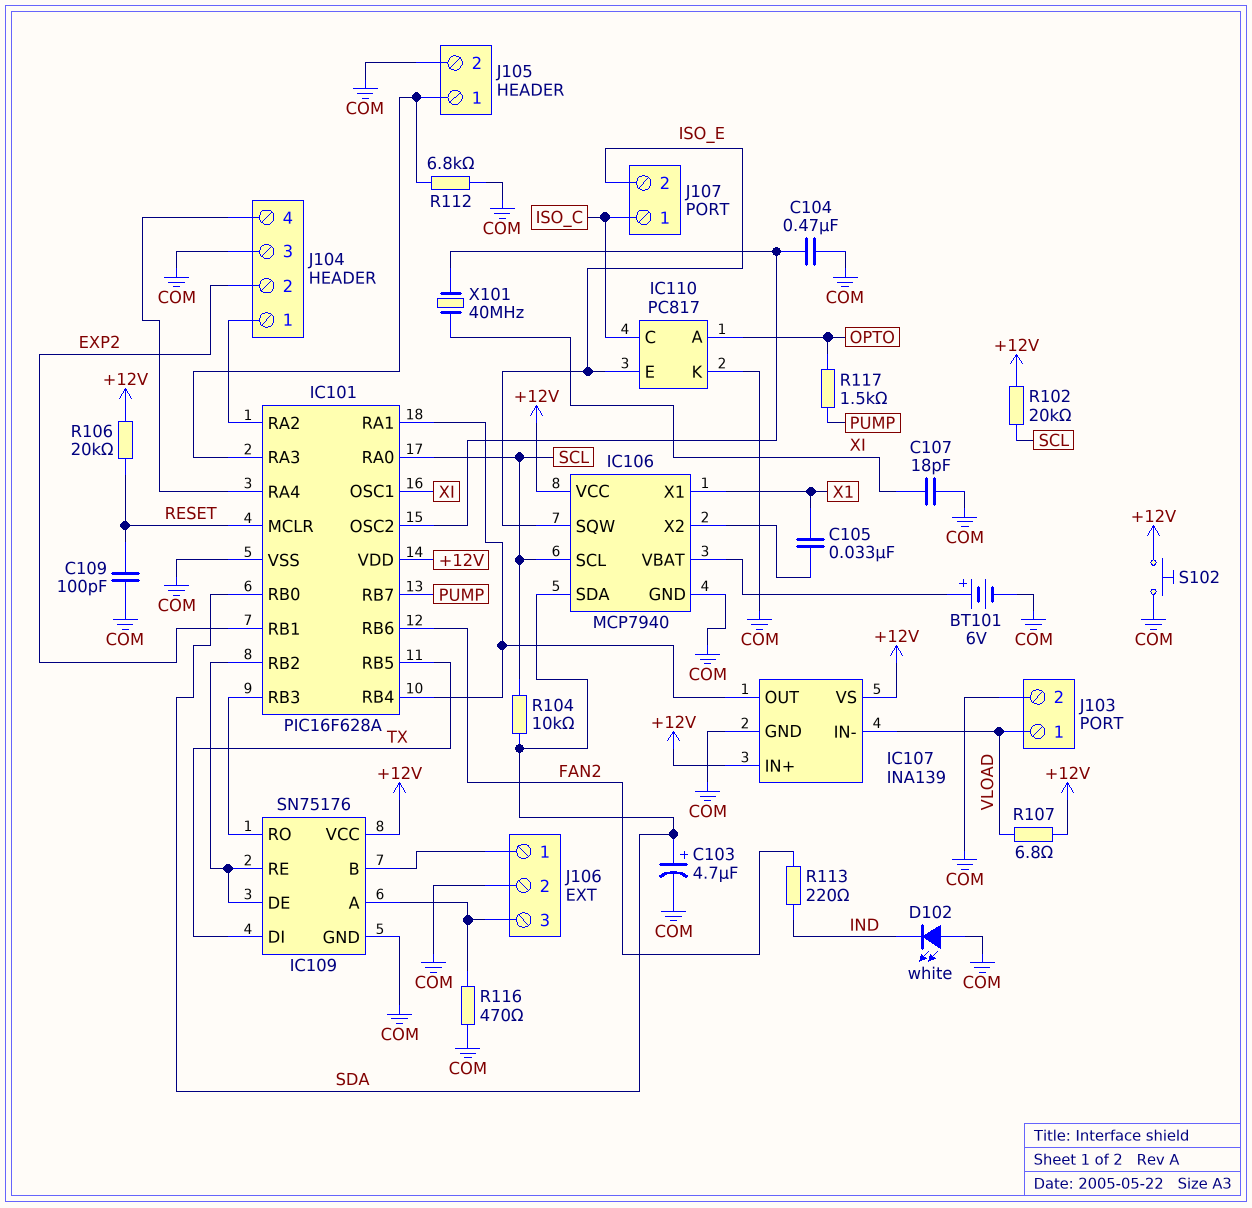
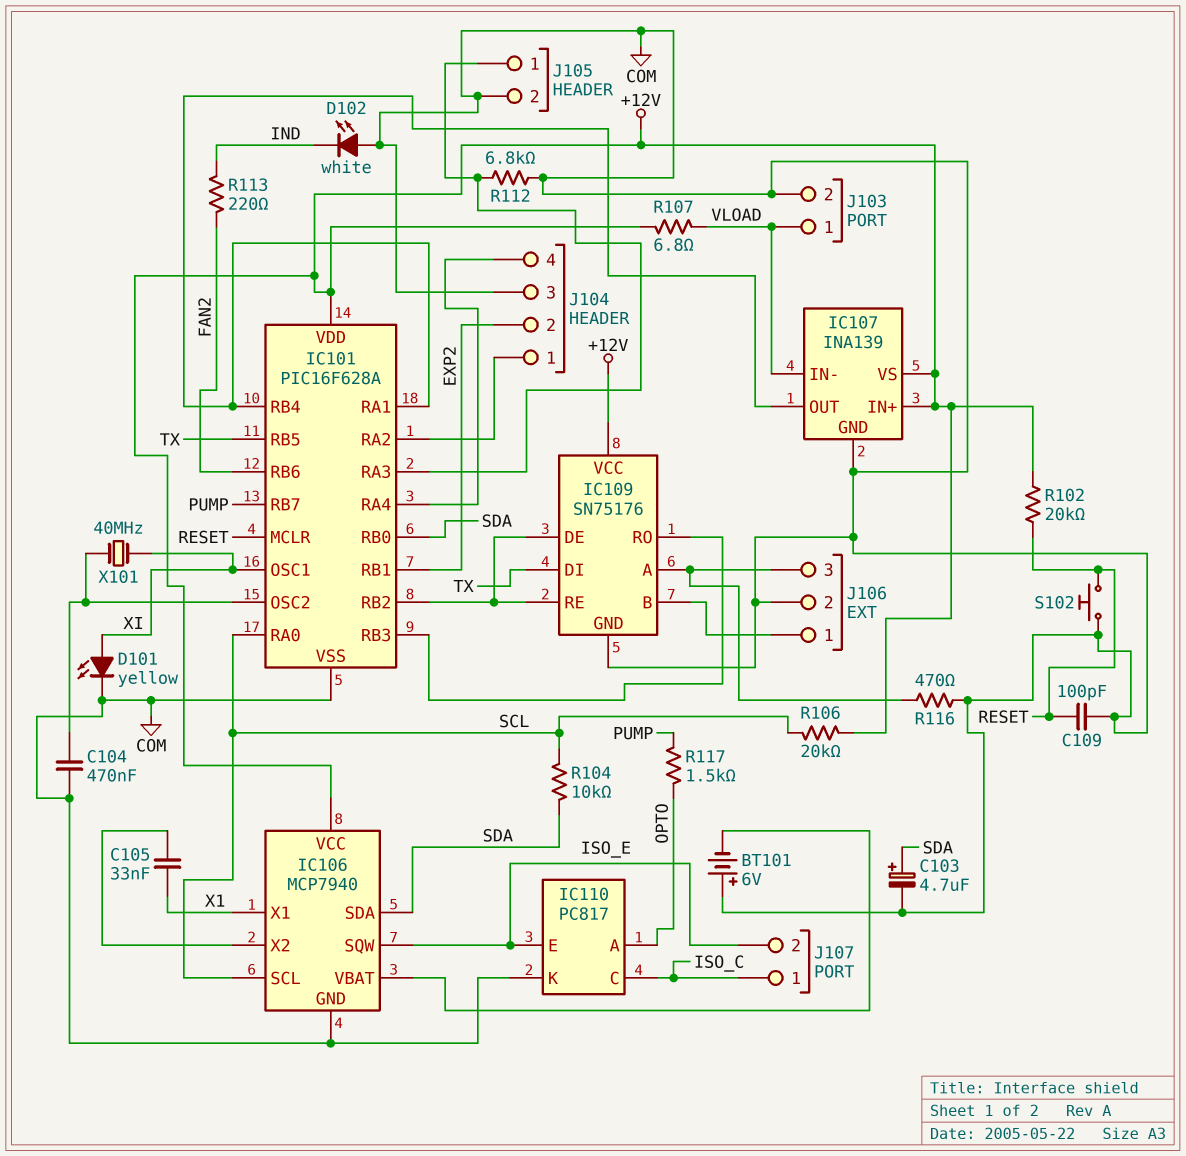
BT101: 6V (plus IC106/VBAT, minus COM) -> 6V (plus COM, minus IC106/VBAT)
C107: 18pF (COM, XI) -> none
D101: none -> LED yellow (A XI, K COM)
R102: 20k (+12V, SCL) -> 20k (+12V, RESET)
R106: 20k (+12V, RESET) -> 20k (+12V, SCL)
S102: button (+12V, COM) -> button (COM, RESET)

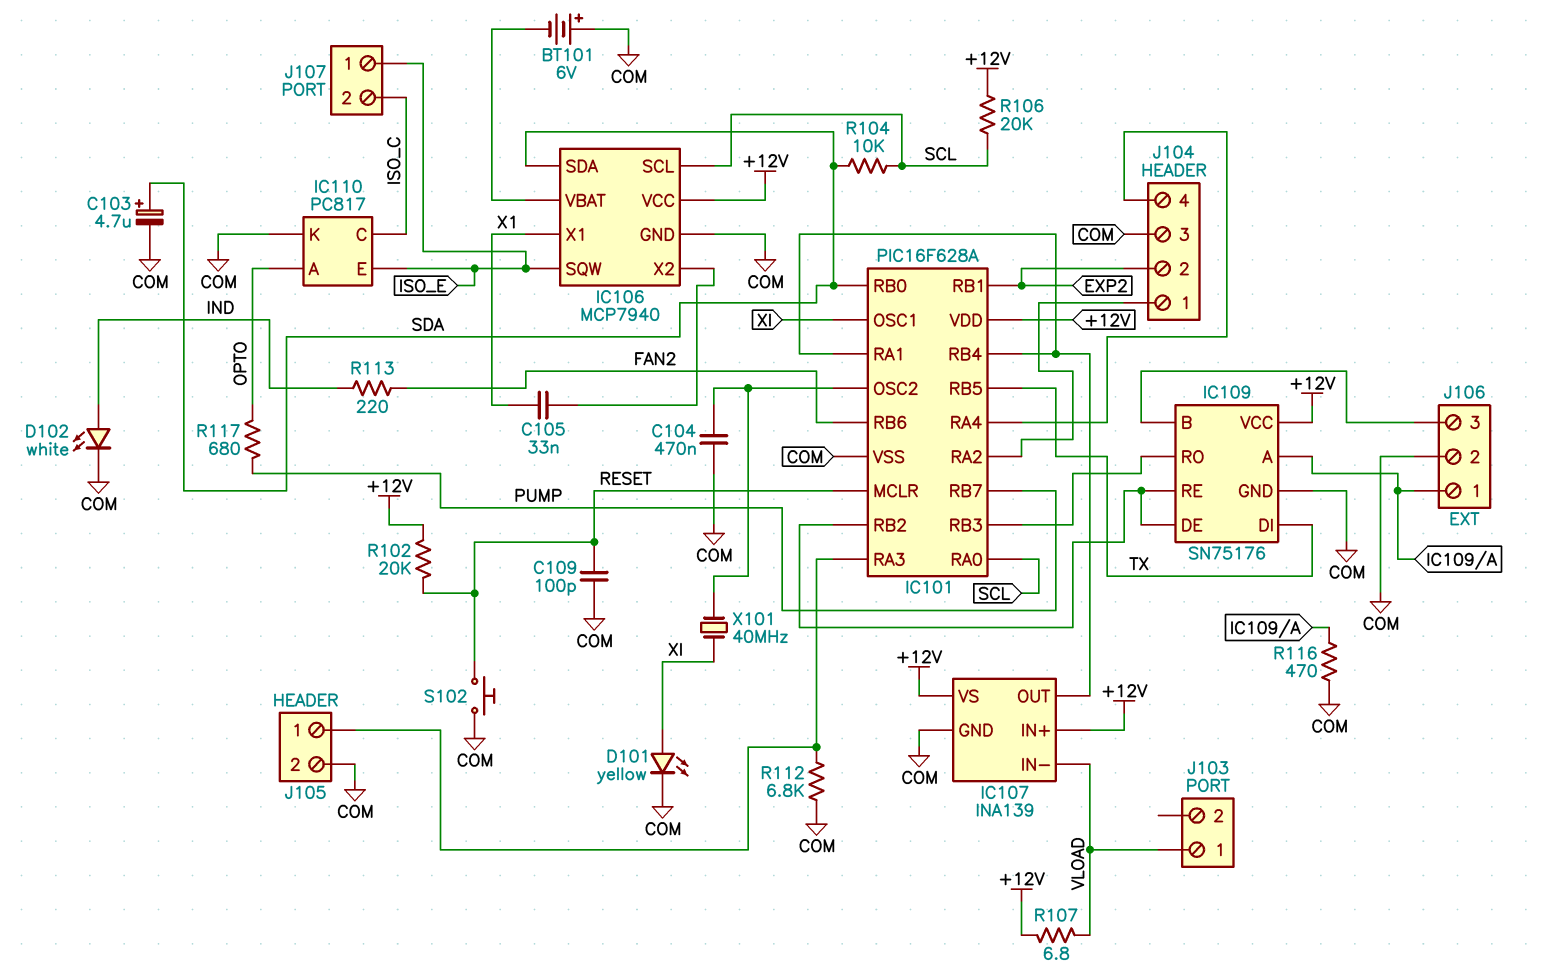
D102: LED white (A COM, K IND) -> LED white (A IND, K COM)
J103 pin 2: COM -> none
J106 pin 1: IC109/B -> IC109/A
J106 pin 3: IC109/A -> IC109/B
J107 pin 1: ISO_C -> ISO_E
J107 pin 2: ISO_E -> ISO_C
R117: 1.5k (OPTO, PUMP) -> 680 (OPTO, PUMP)

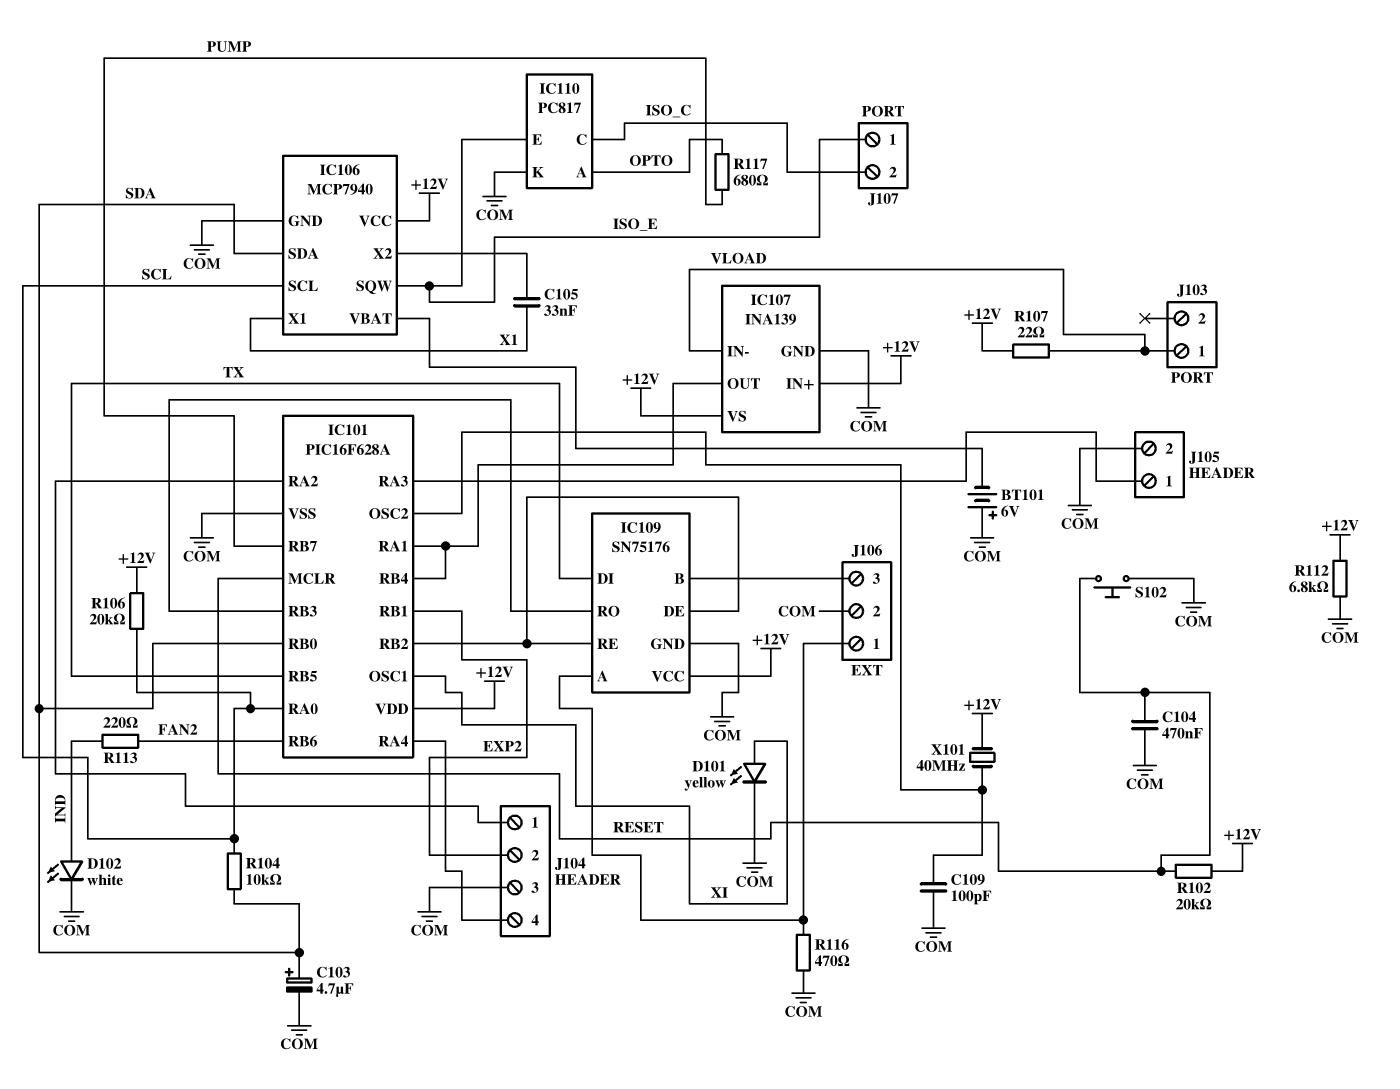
C104: 470nF (COM, IC101/OSC2) -> 470nF (COM, RESET)
C109: 100pF (COM, RESET) -> 100pF (COM, IC101/OSC2)
R107: 6.8 (+12V, VLOAD) -> 22 (+12V, VLOAD)
R112: 6.8k (COM, IC101/RA3) -> 6.8k (+12V, COM)
X101: 40MHz (IC101/OSC2, XI) -> 40MHz (+12V, IC101/OSC2)

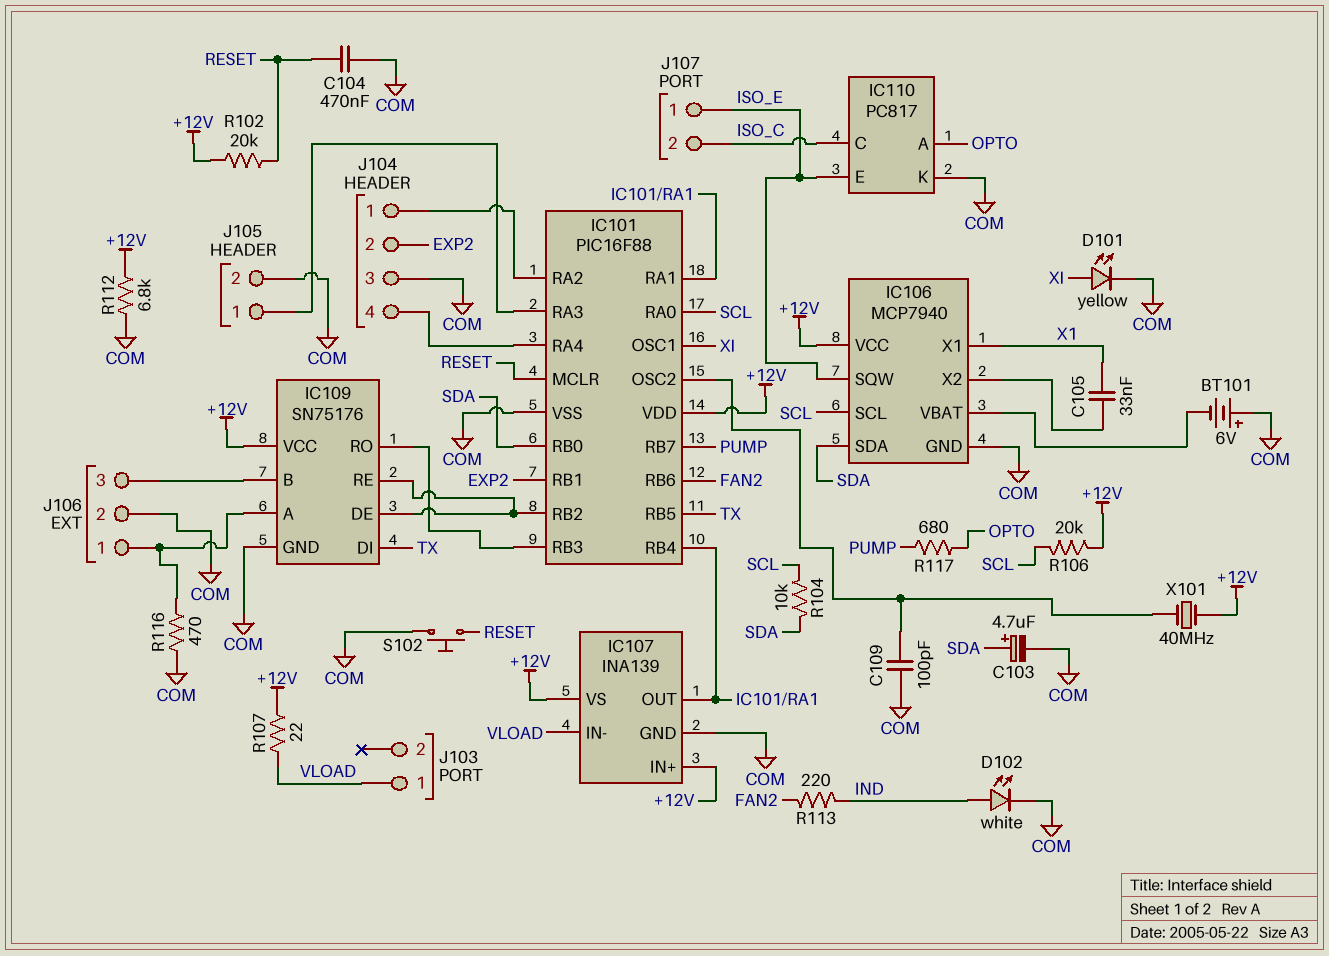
IC101: PIC16F628A -> PIC16F88

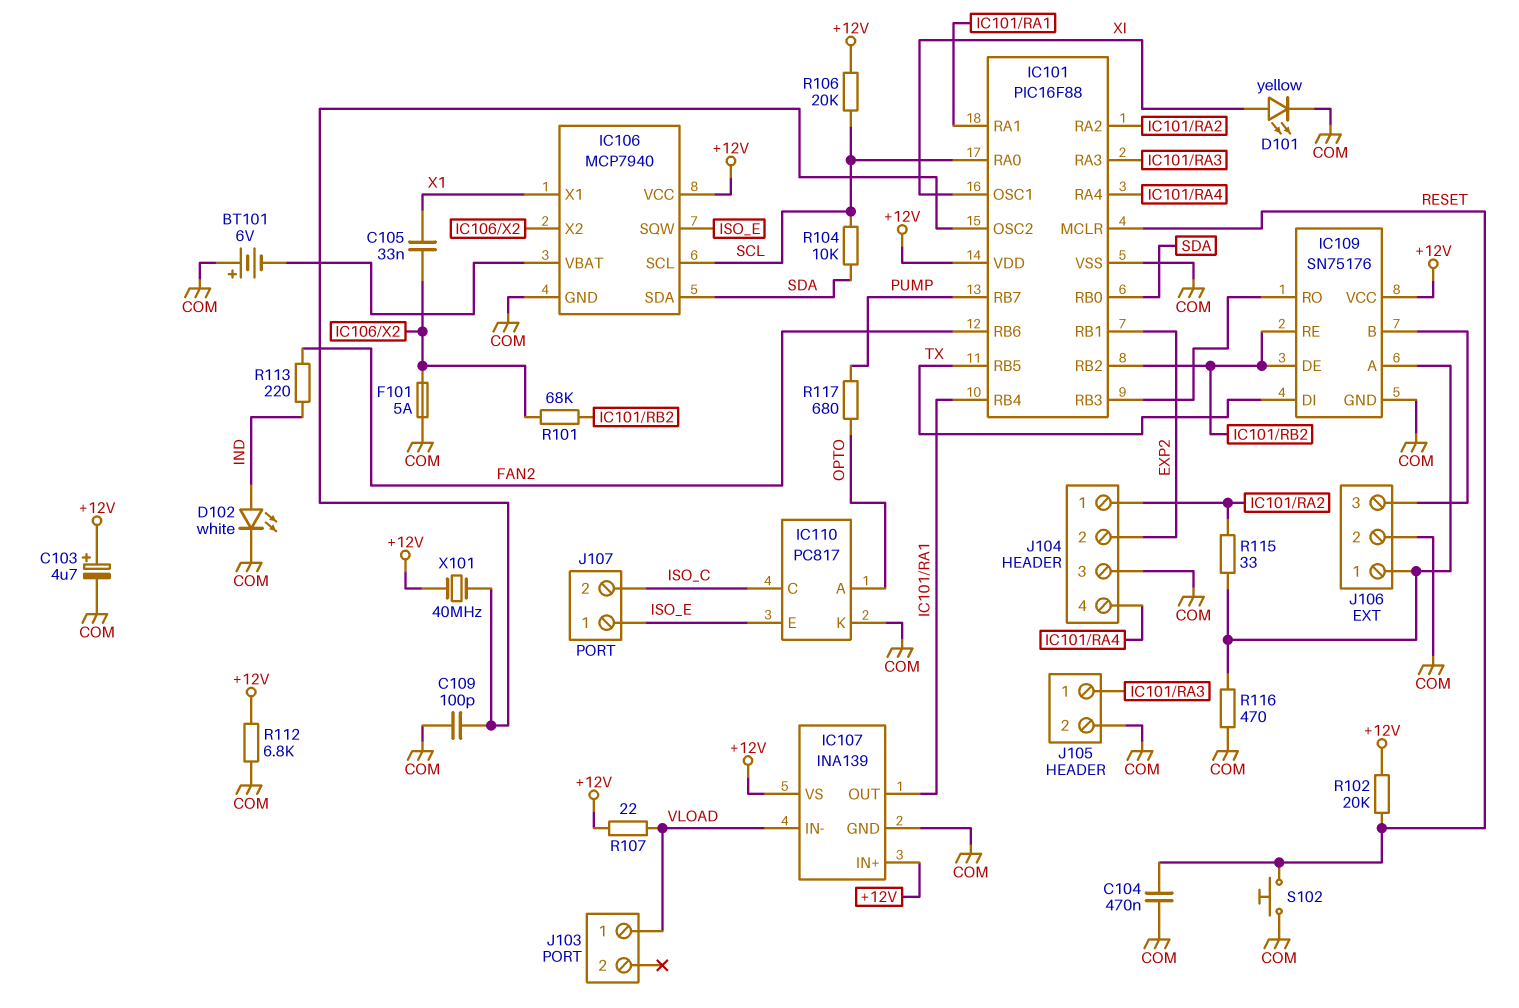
C103: 4.7uF (plus SDA, minus COM) -> 4.7uF (plus +12V, minus COM)
F101: none -> 5A (COM, IC106/X2)
R101: none -> 68k (IC101/RB2, IC106/X2)
R115: none -> 33 (IC101/RA2, IC109/A)

